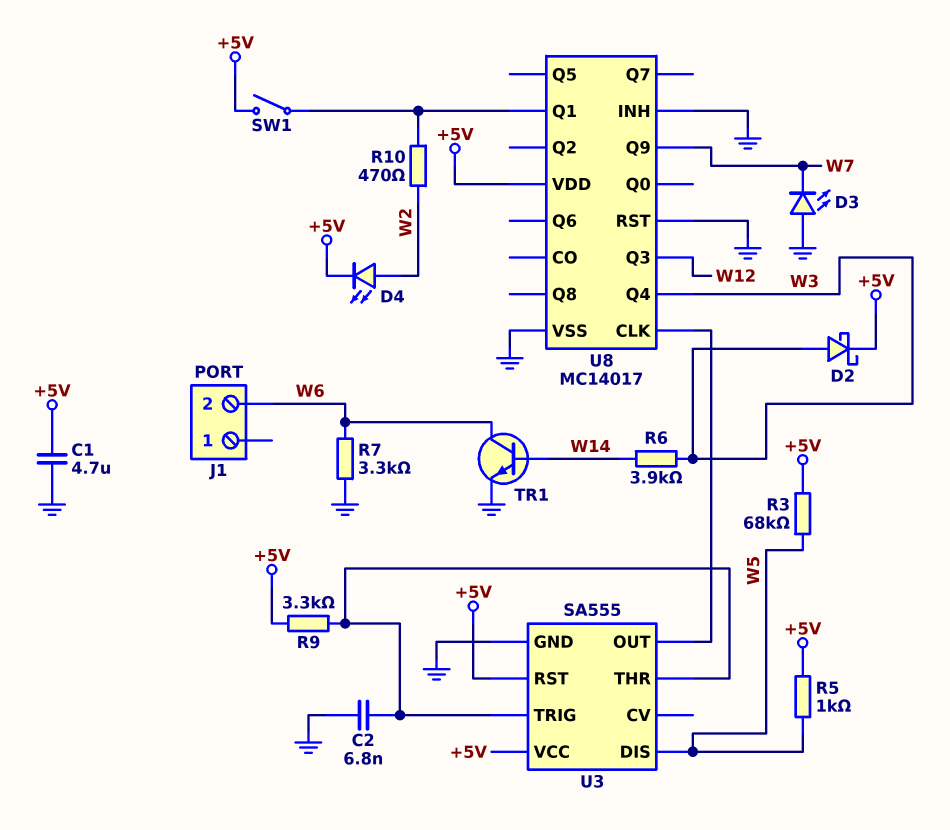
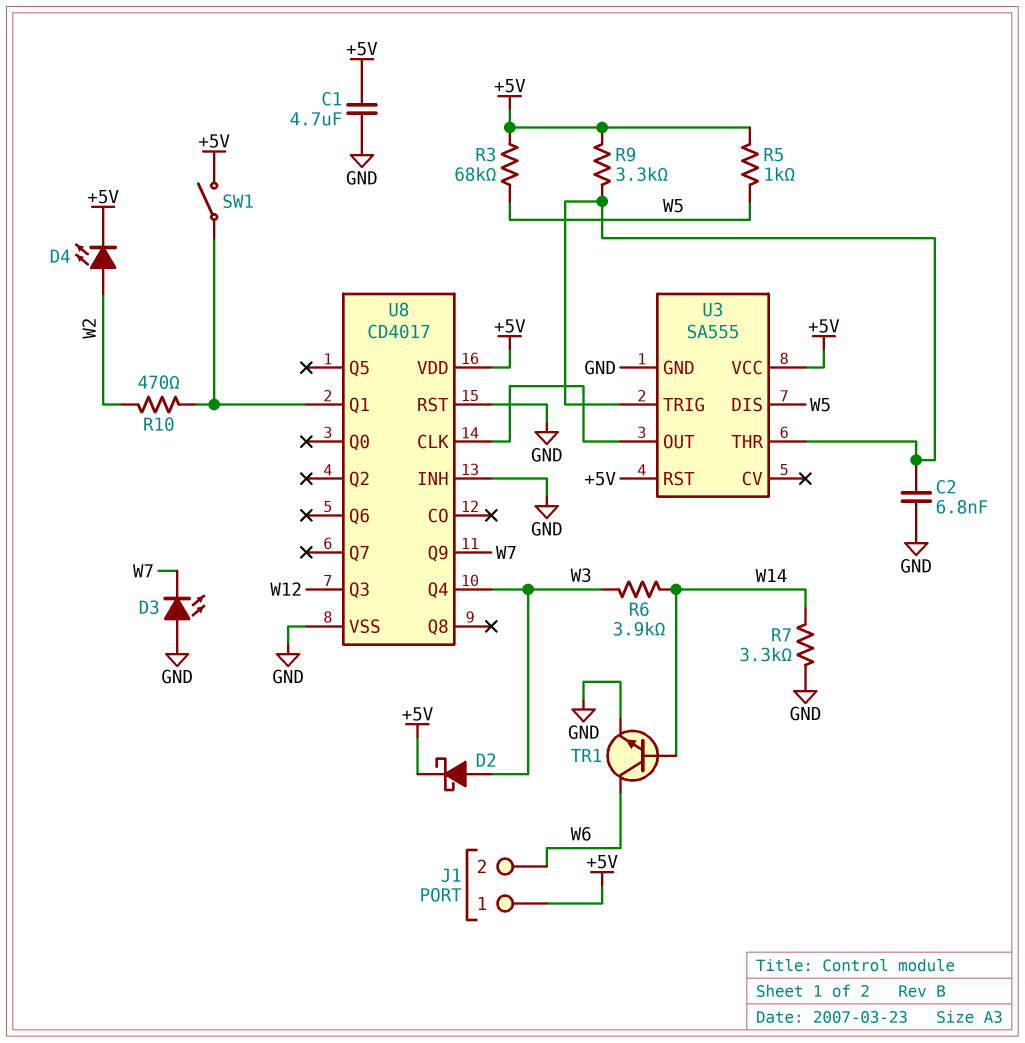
J1 pin 1: none -> +5V
R7: 3.3k (GND, W6) -> 3.3k (GND, W14)
U8: MC14017 -> CD4017

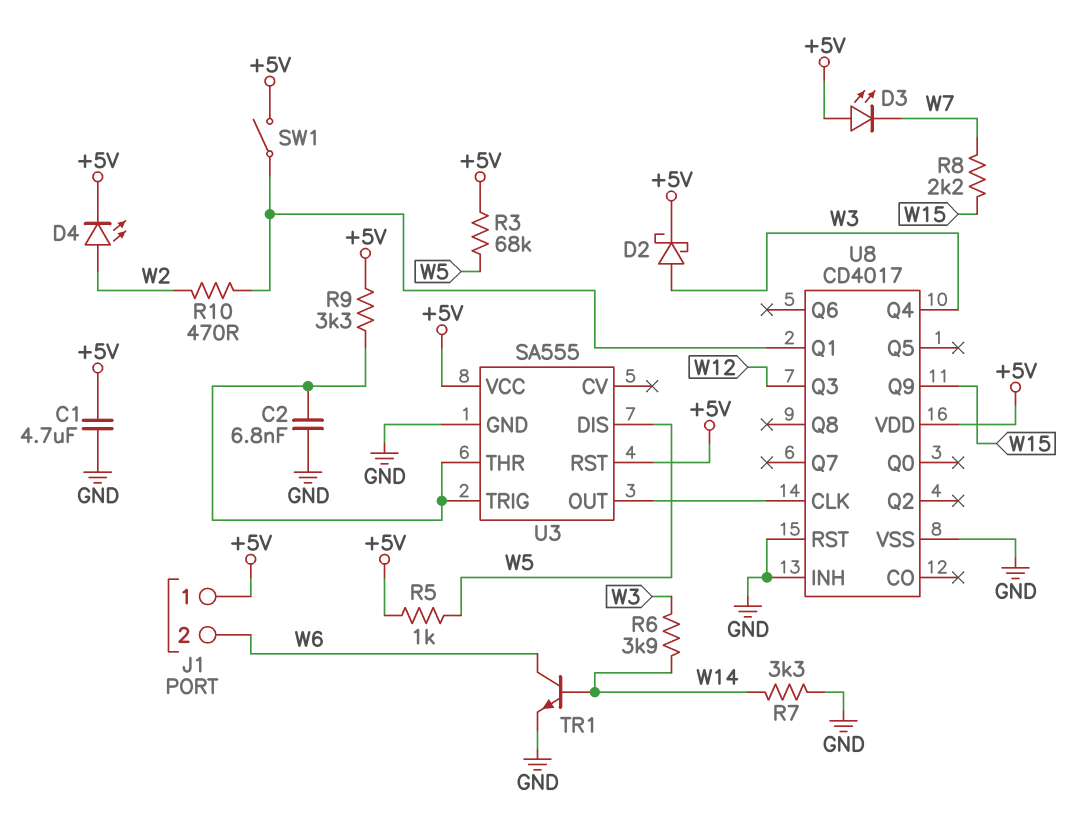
D3: LED (A GND, K W7) -> LED (A +5V, K W7)
R8: none -> 2.2k (W7, W15)
U8 pin Q9: W7 -> W15

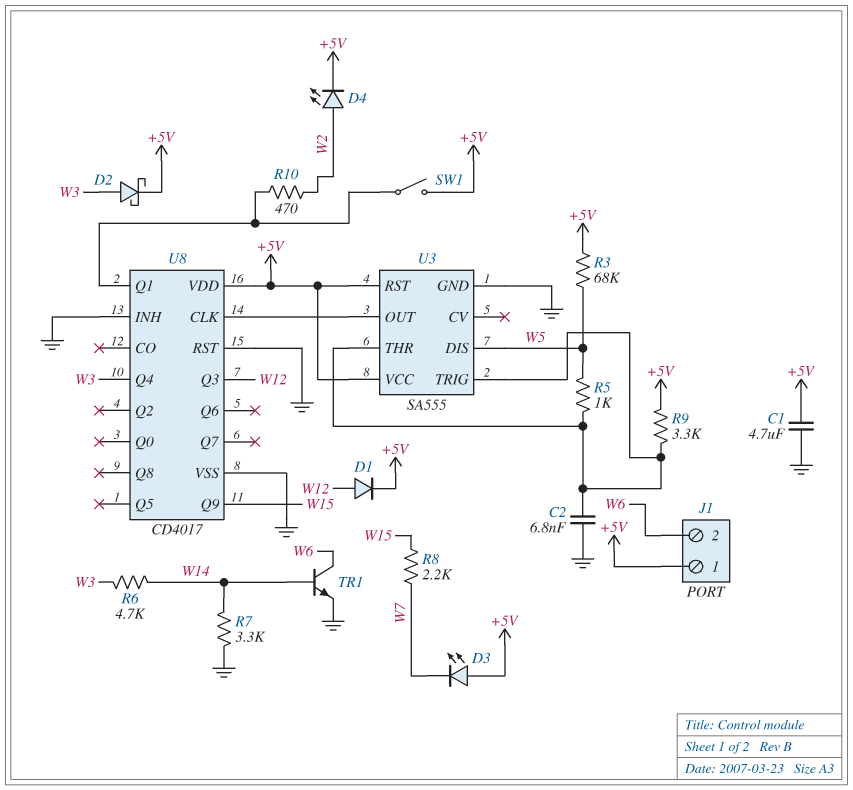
D1: none -> diode (A W12, K +5V)
R5: 1k (+5V, W5) -> 1k (U3/THR, W5)
R6: 3.9k (W3, W14) -> 4.7k (W3, W14)

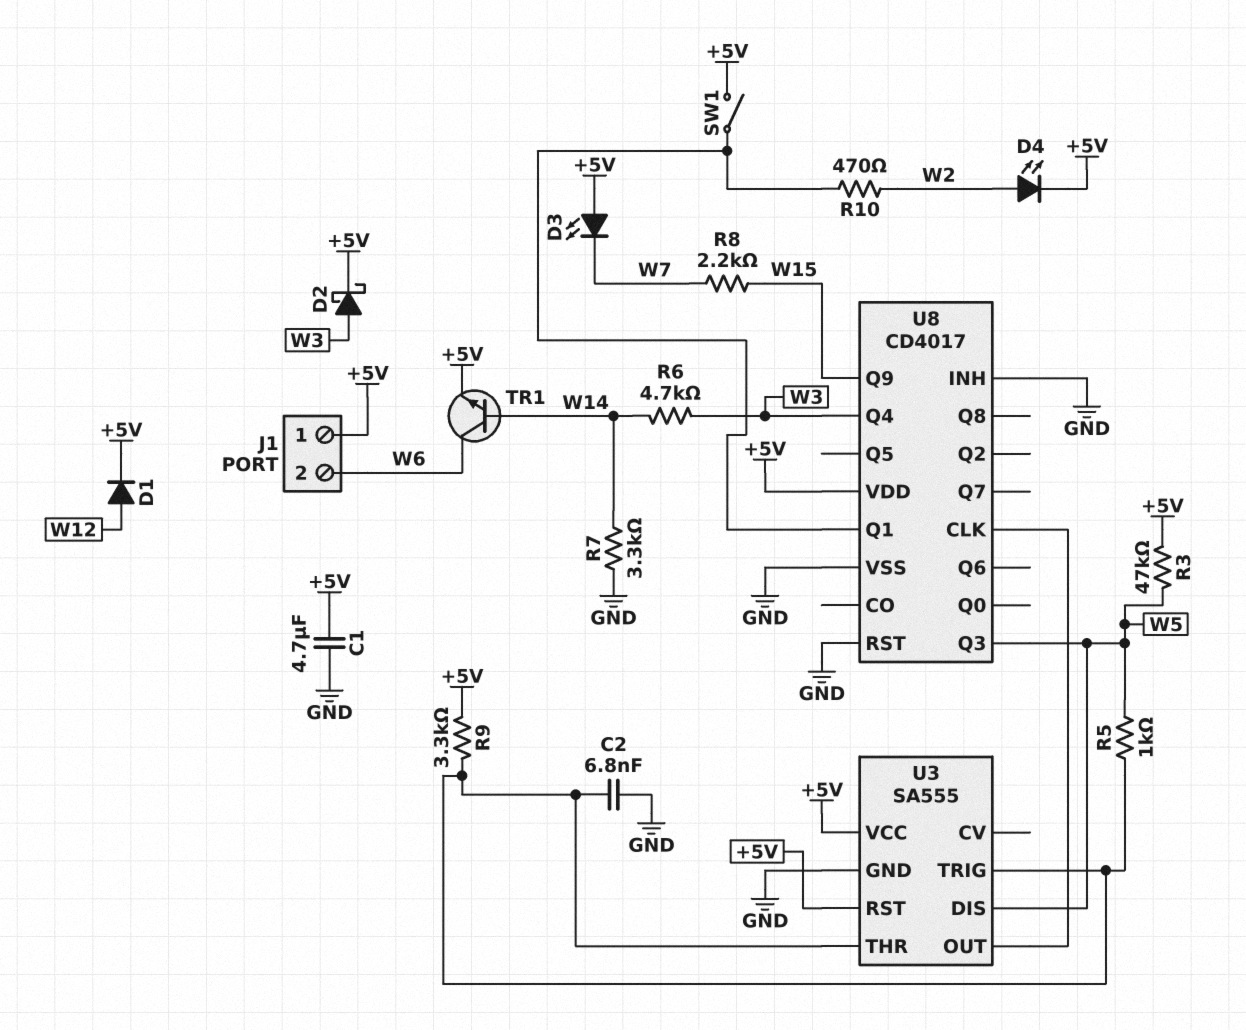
R3: 68k (+5V, W5) -> 47k (+5V, W5)
TR1: NPN (B W14, C W6, E GND) -> NPN (B W14, C W6, E +5V)
U8 pin Q3: W12 -> W5

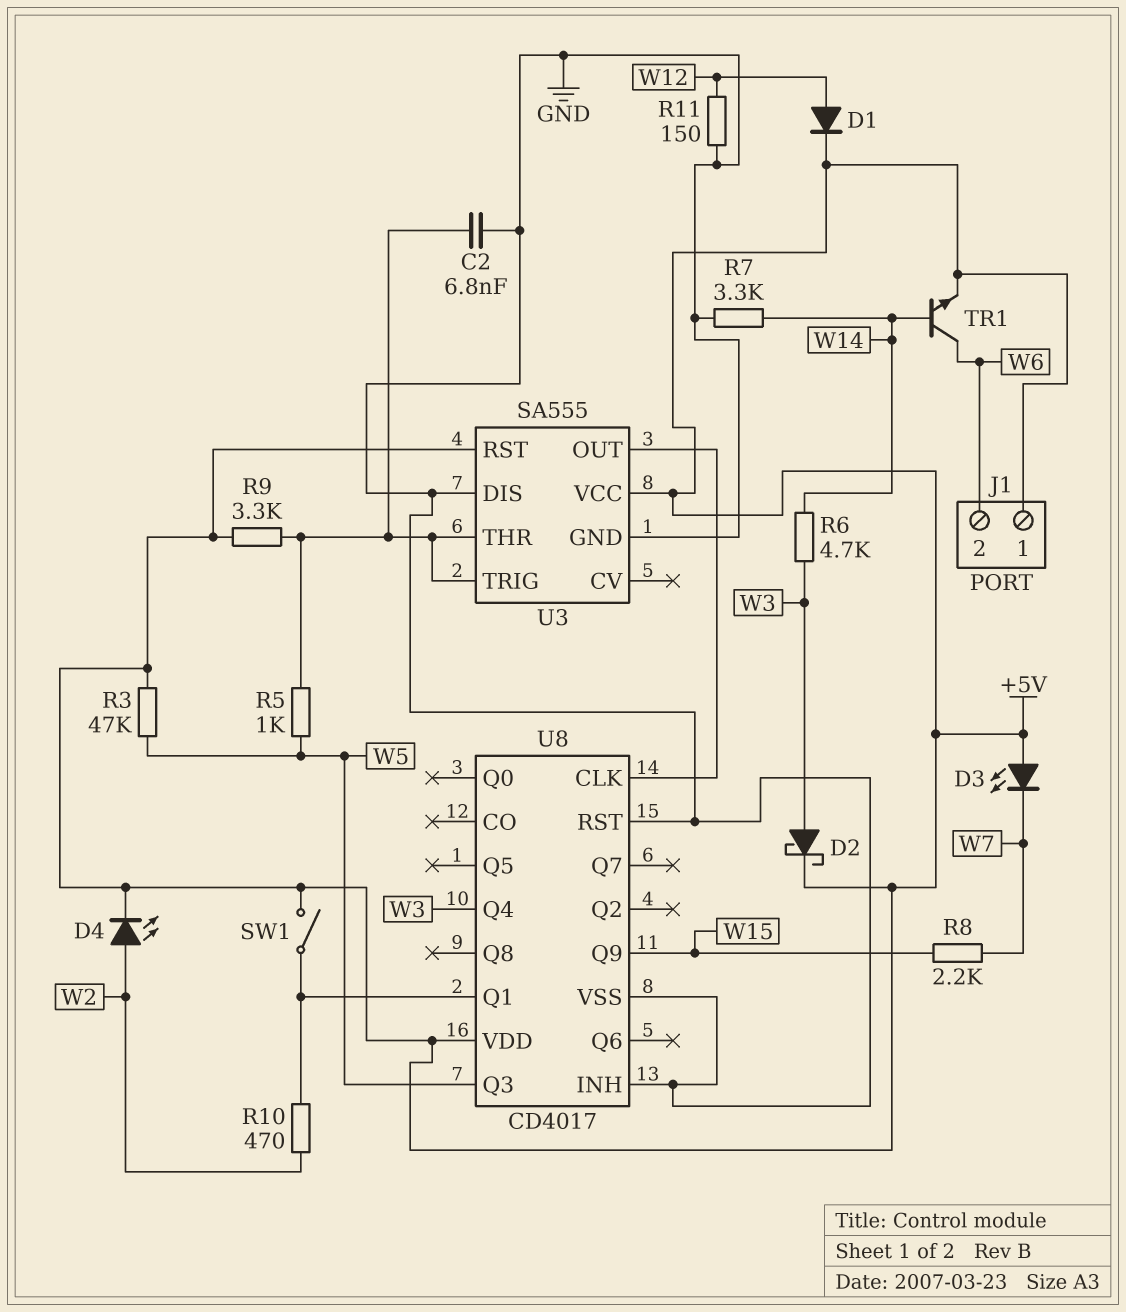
C1: 4.7uF (+5V, GND) -> none
R11: none -> 150 (GND, W12)
U3 pin DIS: W5 -> GND

